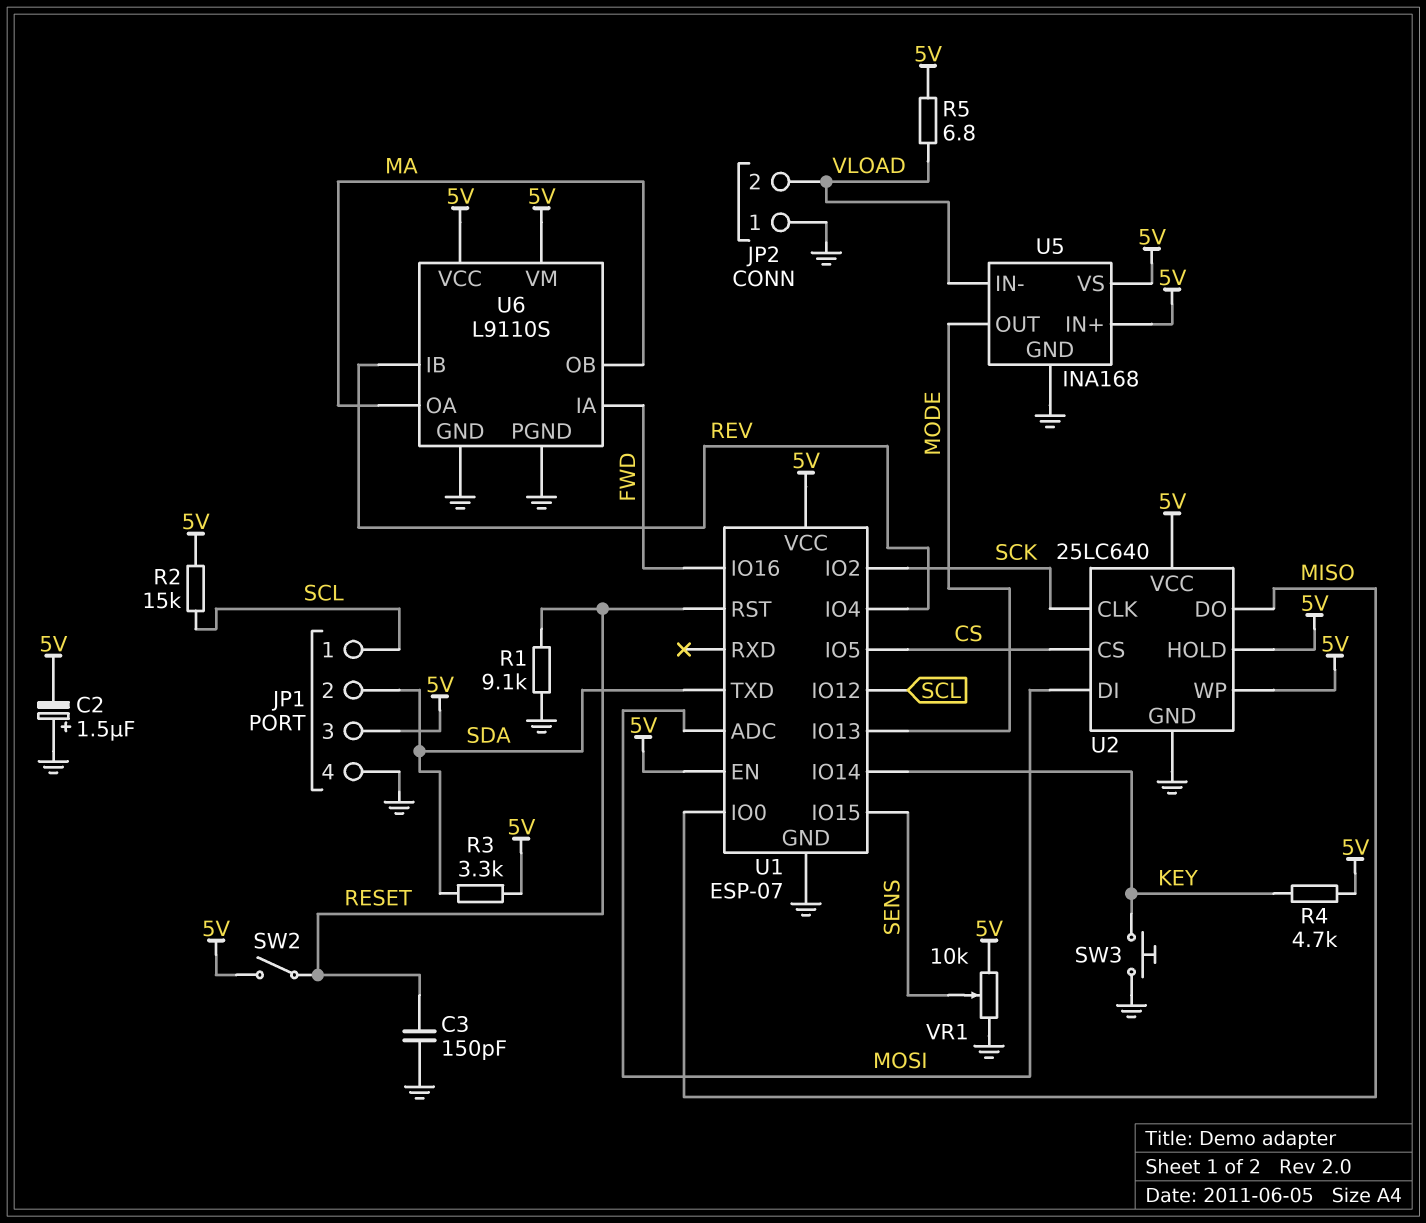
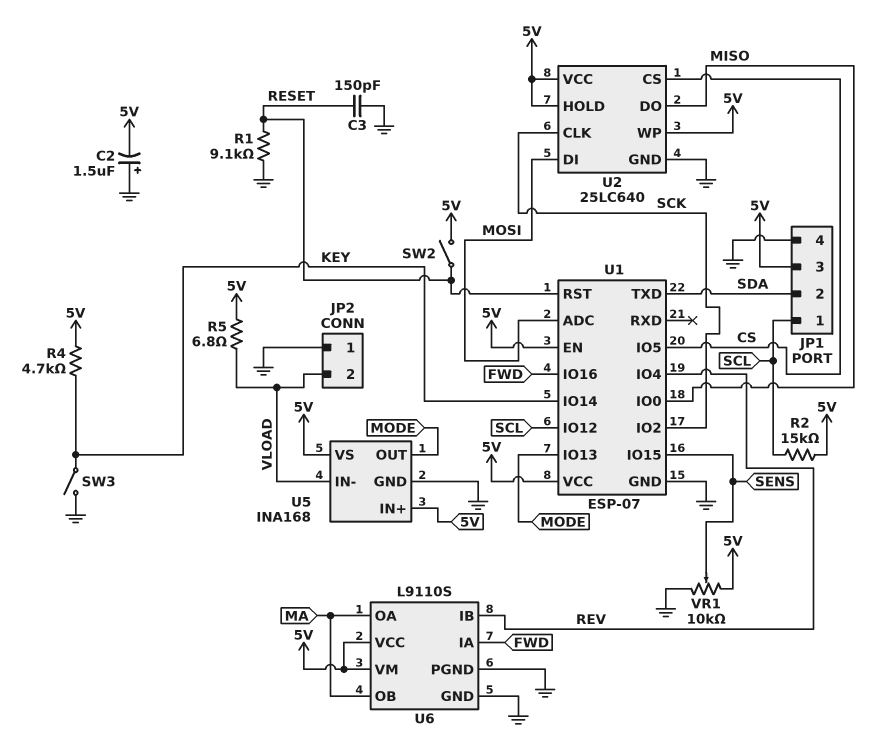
R3: 3.3k (5V, SDA) -> none
SW3: button (GND, KEY) -> switch (GND, KEY)

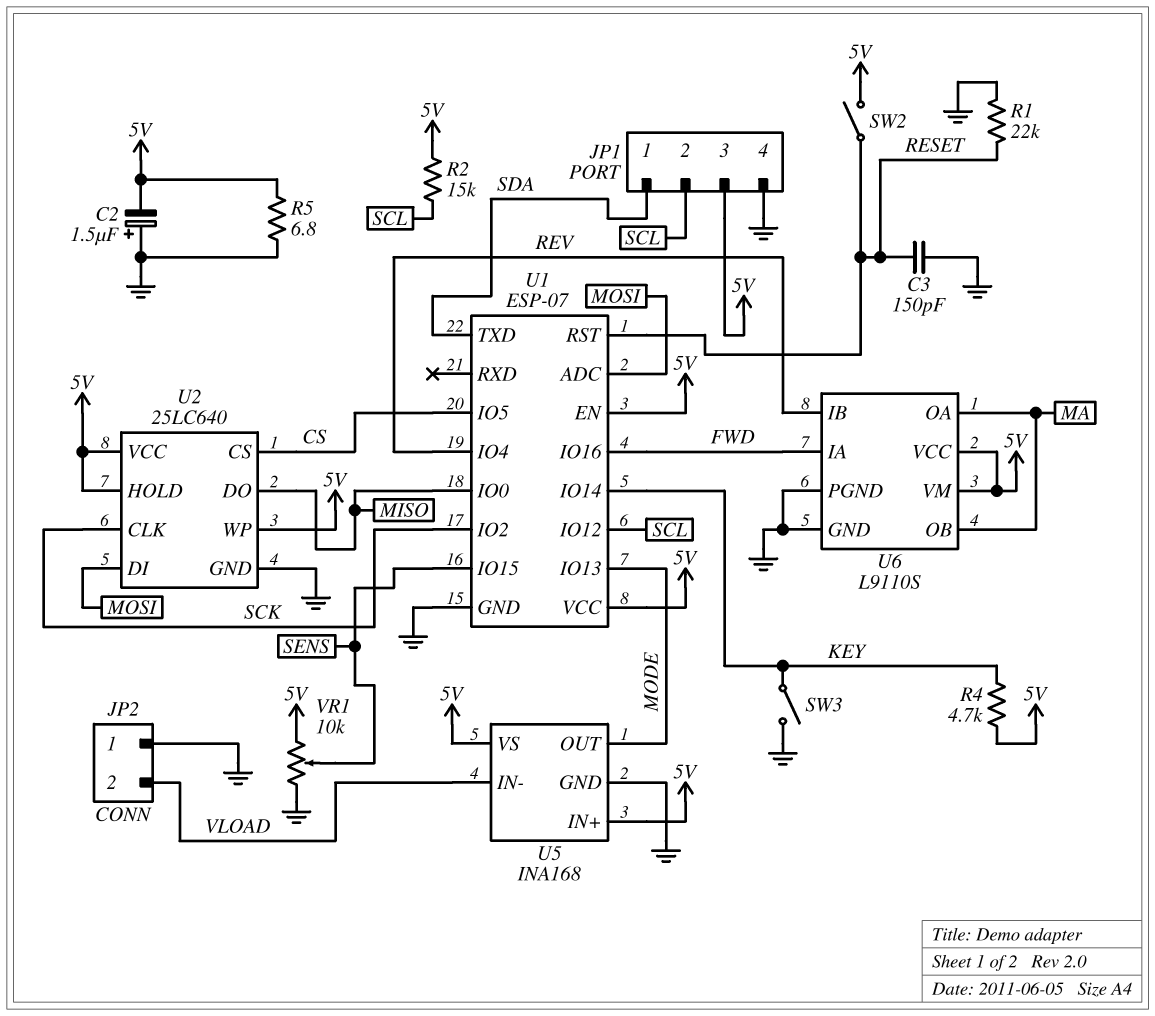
JP1 pin 1: SCL -> SDA
JP1 pin 2: SDA -> SCL
R1: 9.1k (GND, RESET) -> 22k (GND, RESET)
R5: 6.8 (5V, VLOAD) -> 6.8 (5V, GND)

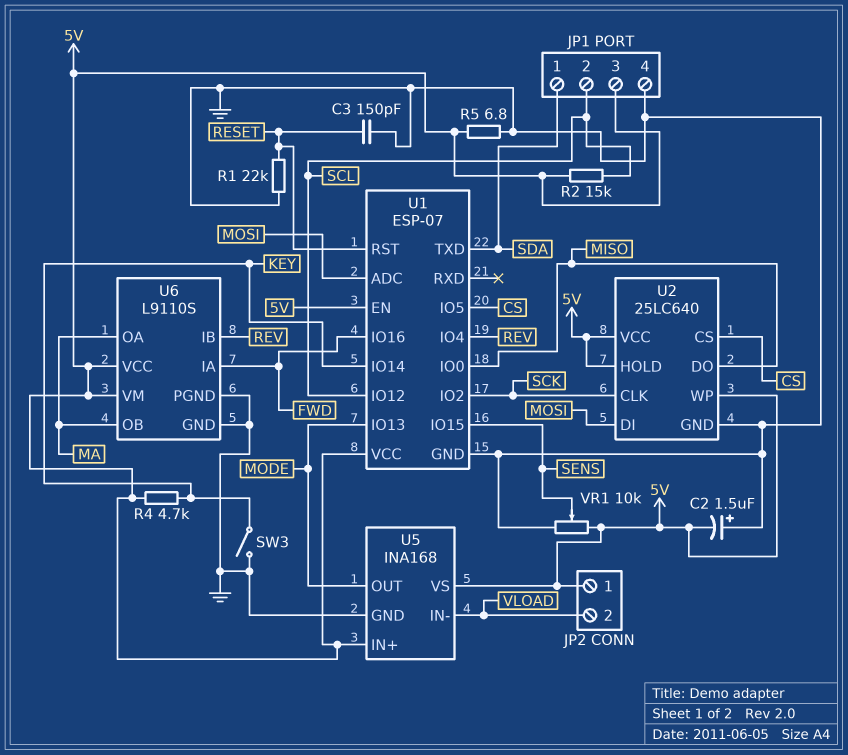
JP2 pin 1: GND -> 5V
SW2: switch (5V, RESET) -> none

